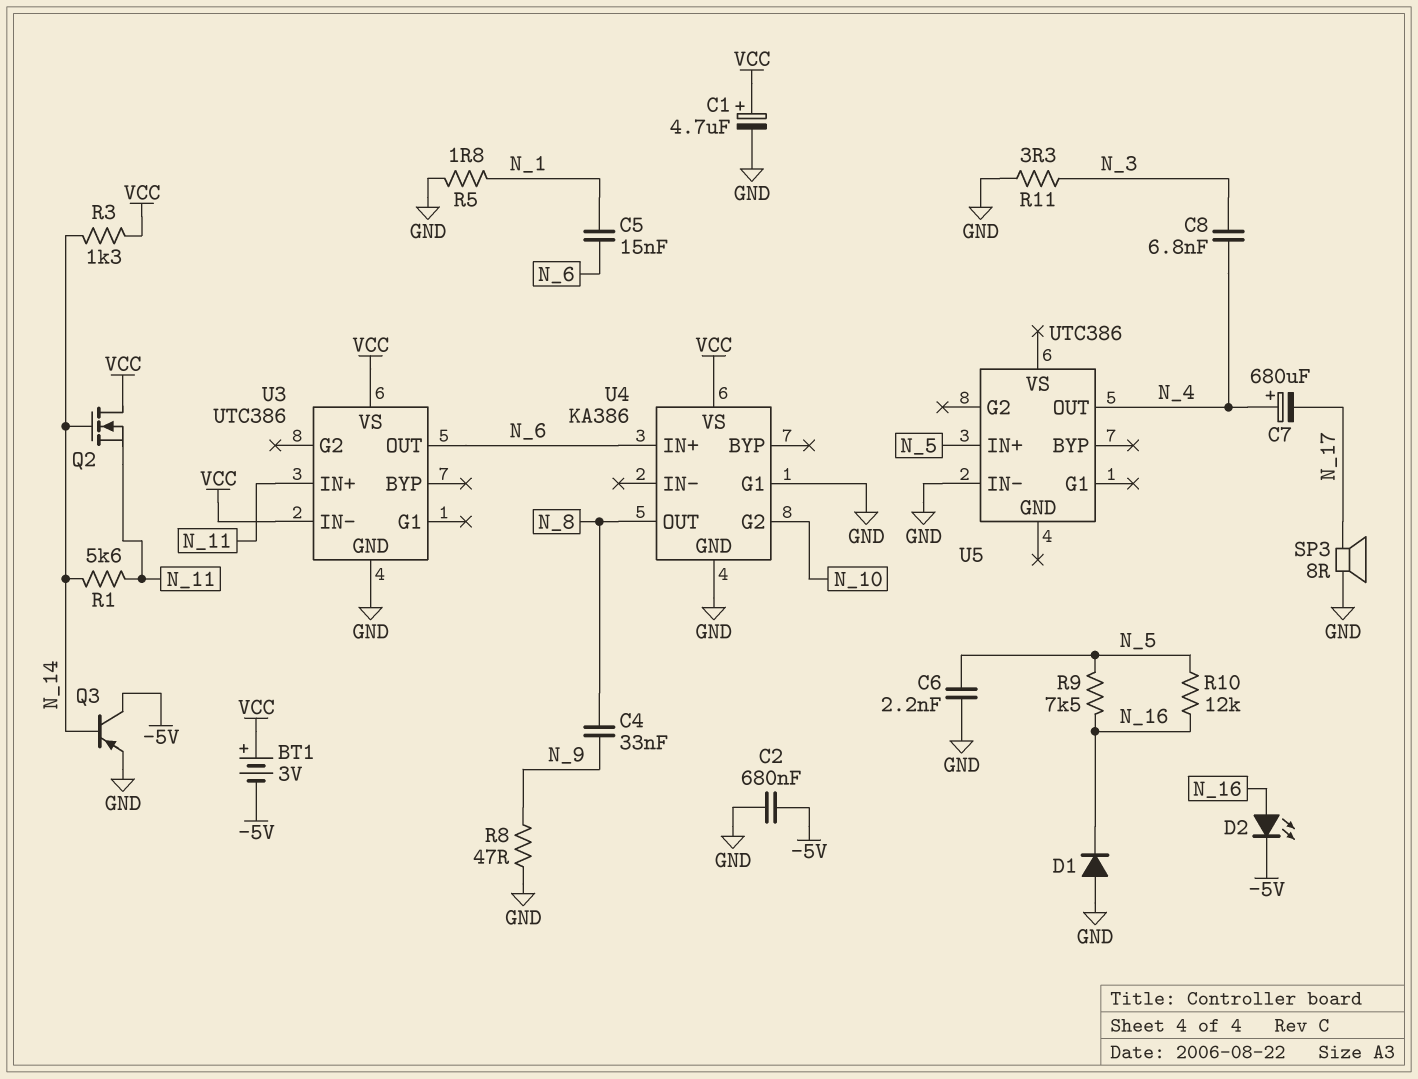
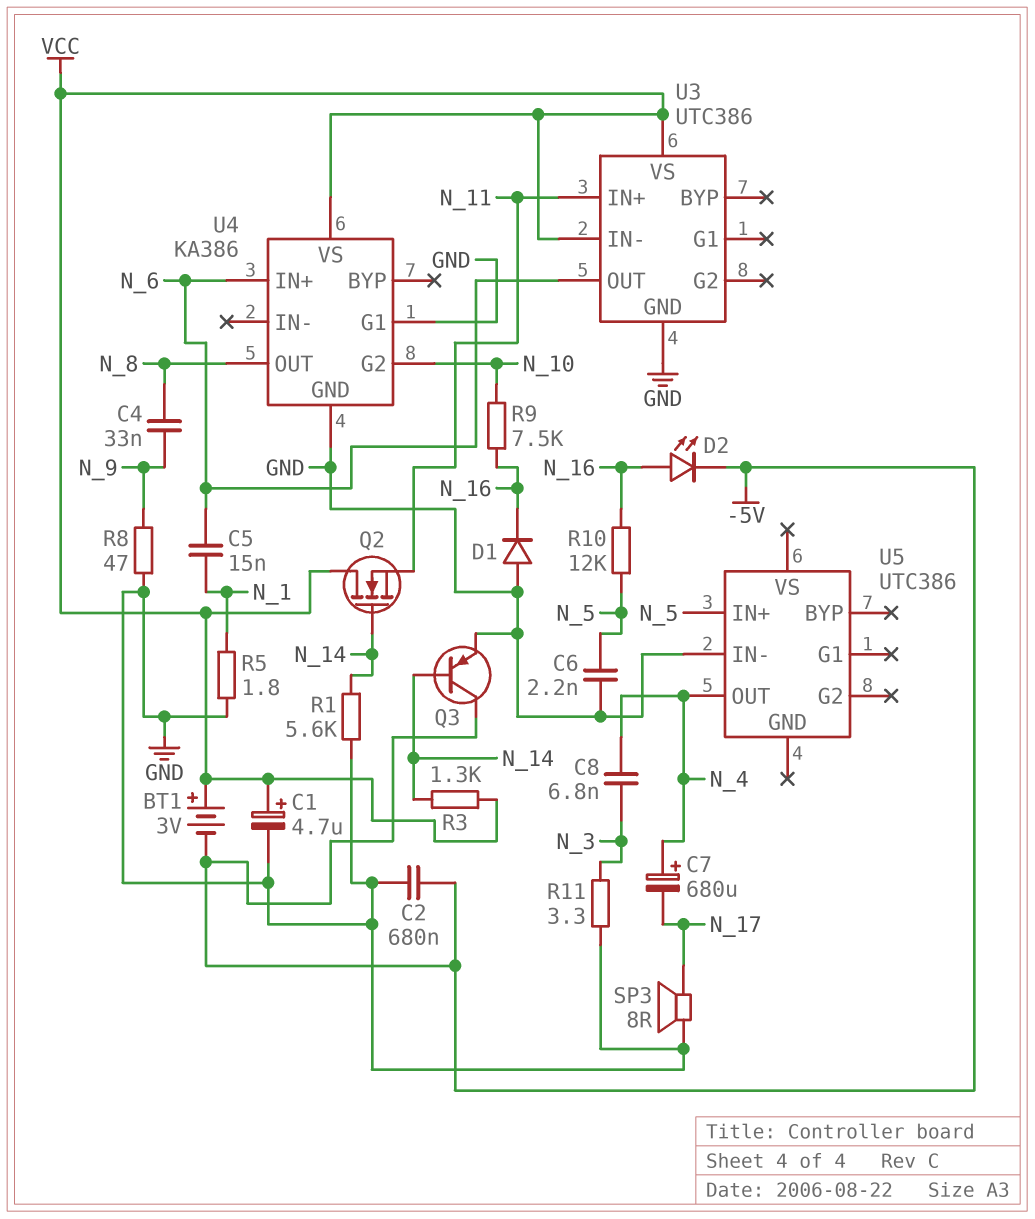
R1: 5.6k (N_11, N_14) -> 5.6k (GND, N_14)
R9: 7.5k (N_5, N_16) -> 7.5k (N_10, N_16)

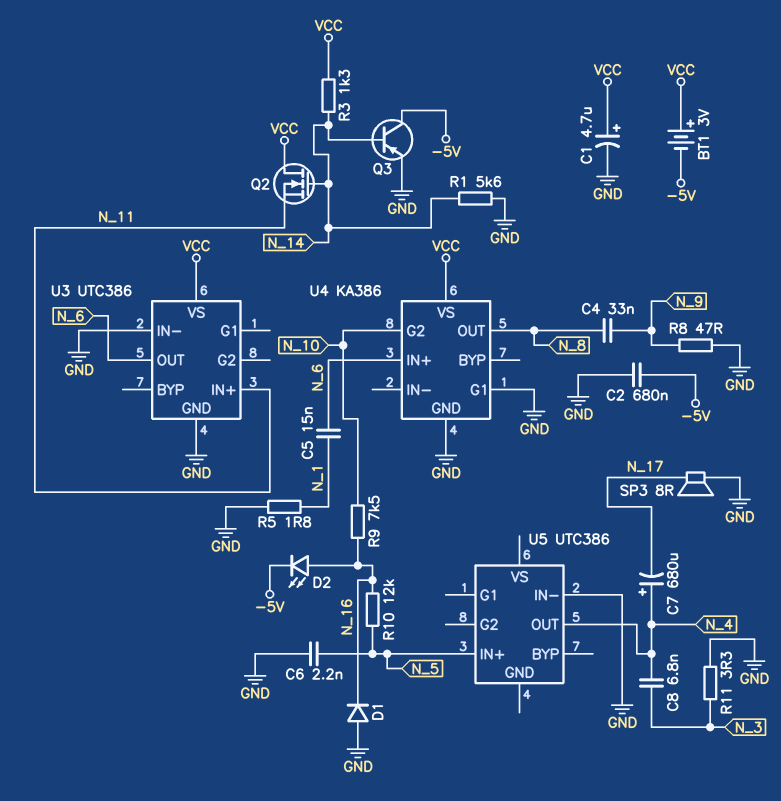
U3 pin IN-: VCC -> GND

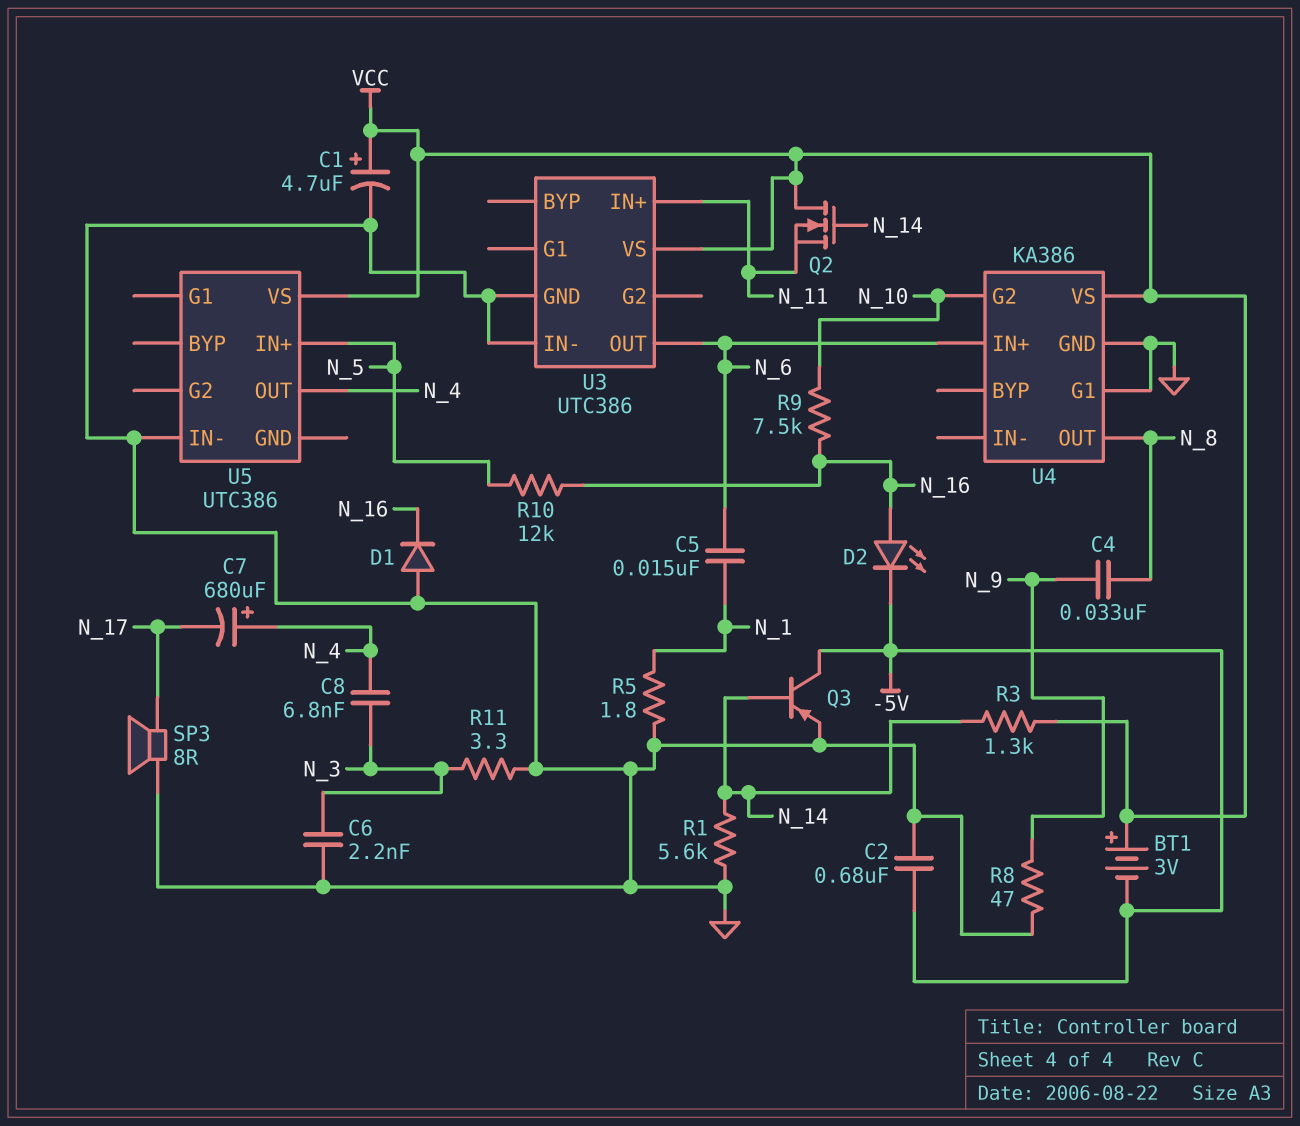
C6: 2.2nF (GND, N_5) -> 2.2nF (GND, N_3)
U5 pin VS: none -> VCC

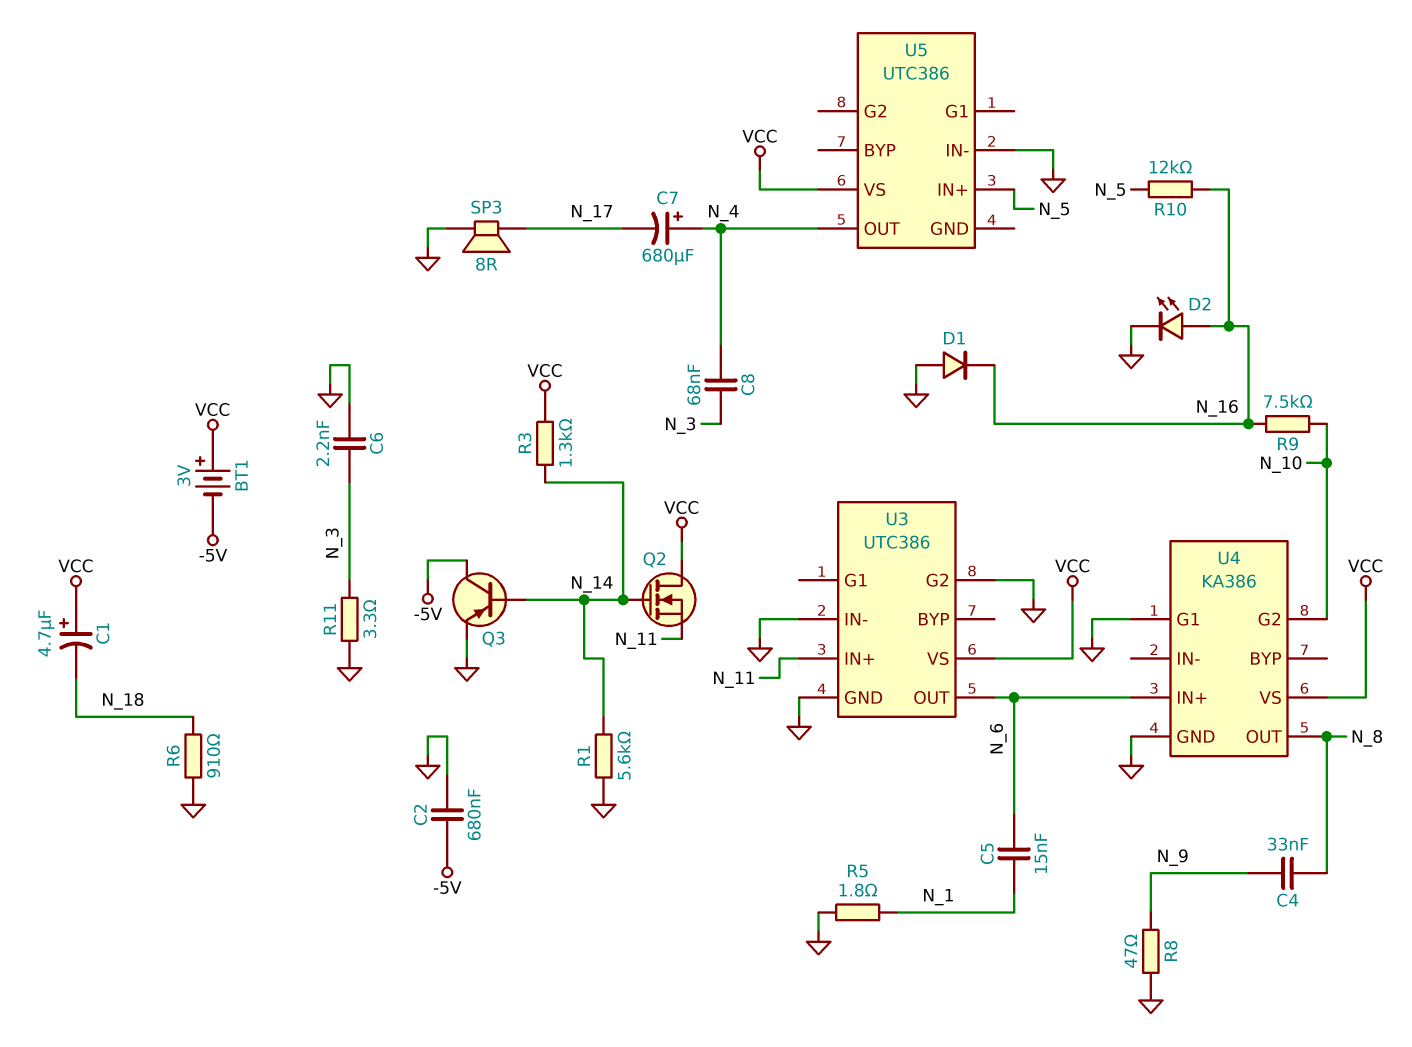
C1: 4.7uF (plus VCC, minus GND) -> 4.7uF (plus VCC, minus N_18)
C8: 6.8nF (N_3, N_4) -> 68nF (N_3, N_4)
D2: LED (A N_16, K -5V) -> LED (A N_16, K GND)
R6: none -> 910 (GND, N_18)
U3 pin G2: none -> GND

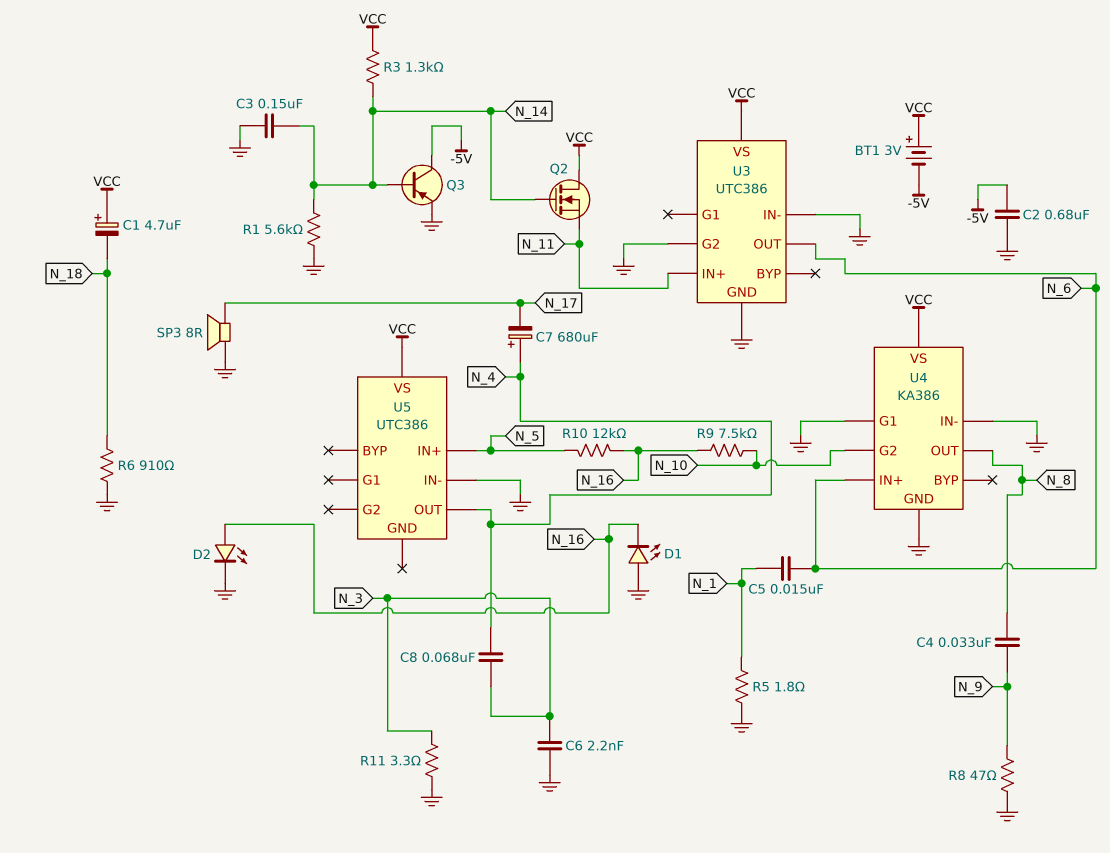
C3: none -> 150nF (GND, N_14)
D1: diode (A GND, K N_16) -> LED (A GND, K N_16)
U4 pin IN-: none -> GND

